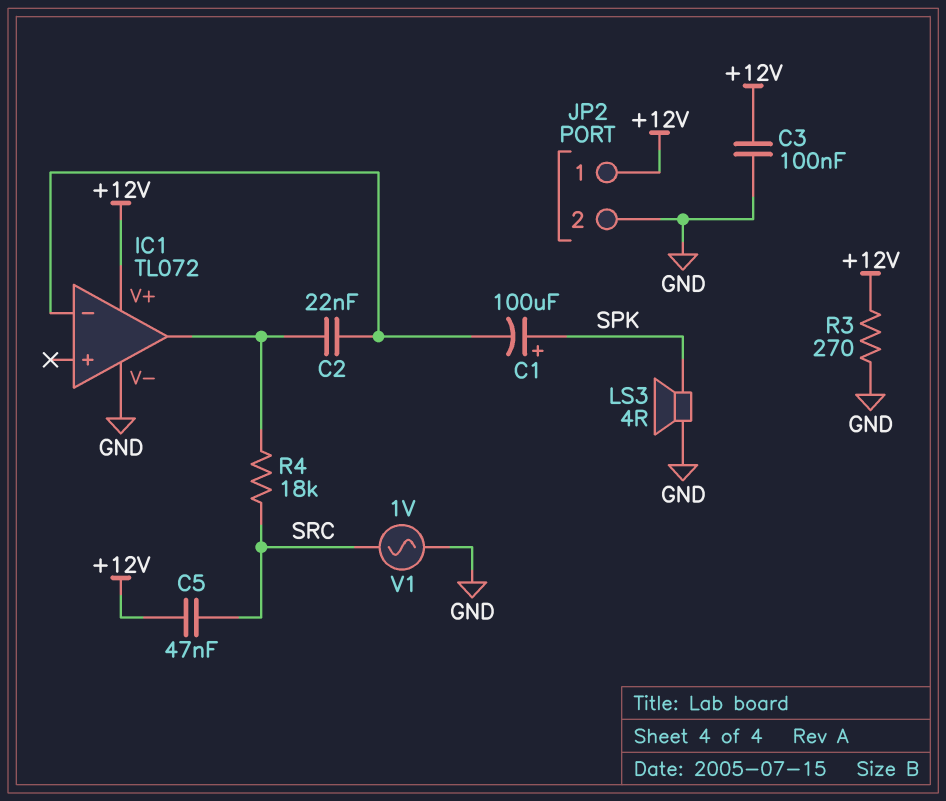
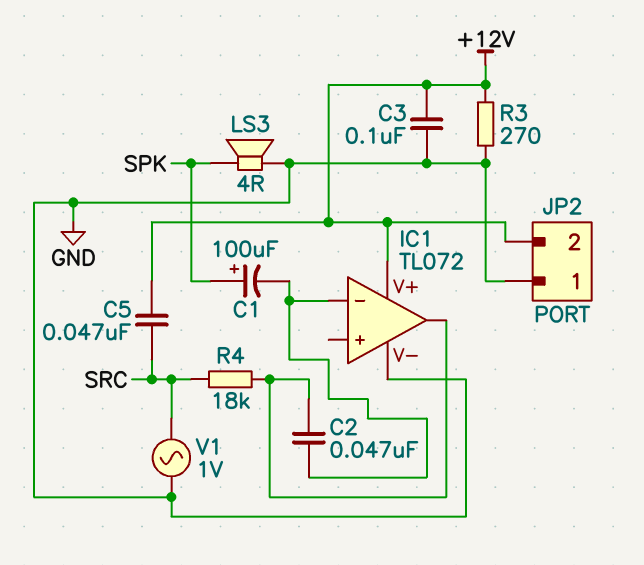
C2: 22nF (IC1/in-, IC1/out) -> 47nF (IC1/in-, IC1/out)
JP2 pin 1: +12V -> GND
JP2 pin 2: GND -> +12V

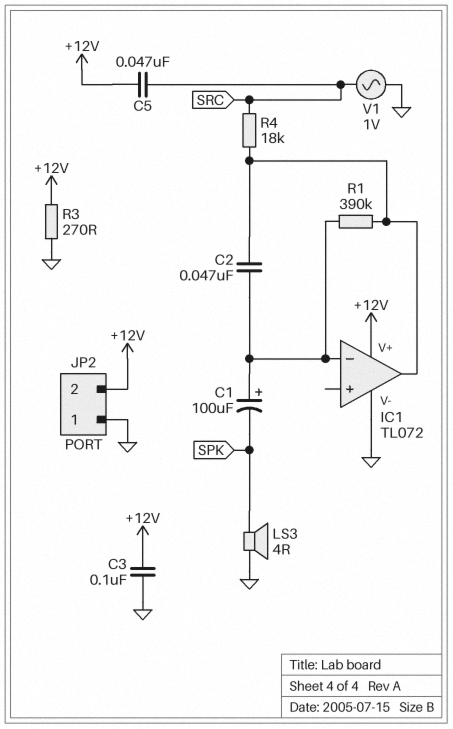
C1: 100uF (plus SPK, minus IC1/in-) -> 100uF (plus IC1/in-, minus SPK)
R1: none -> 390k (IC1/in-, IC1/out)

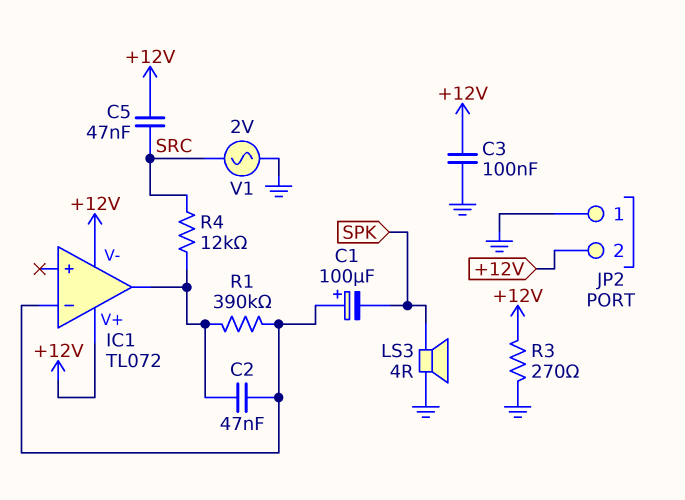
IC1 pin V-: GND -> +12V
R4: 18k (IC1/out, SRC) -> 12k (IC1/out, SRC)
V1: AC 1V (GND, SRC) -> AC 2V (GND, SRC)

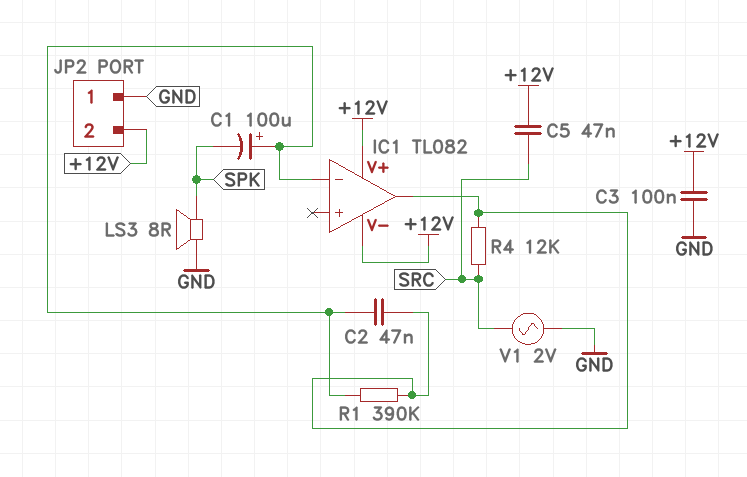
IC1: TL072 -> TL082
LS3: speaker 4R (GND, SPK) -> speaker 8R (GND, SPK)
R3: 270 (+12V, GND) -> none

